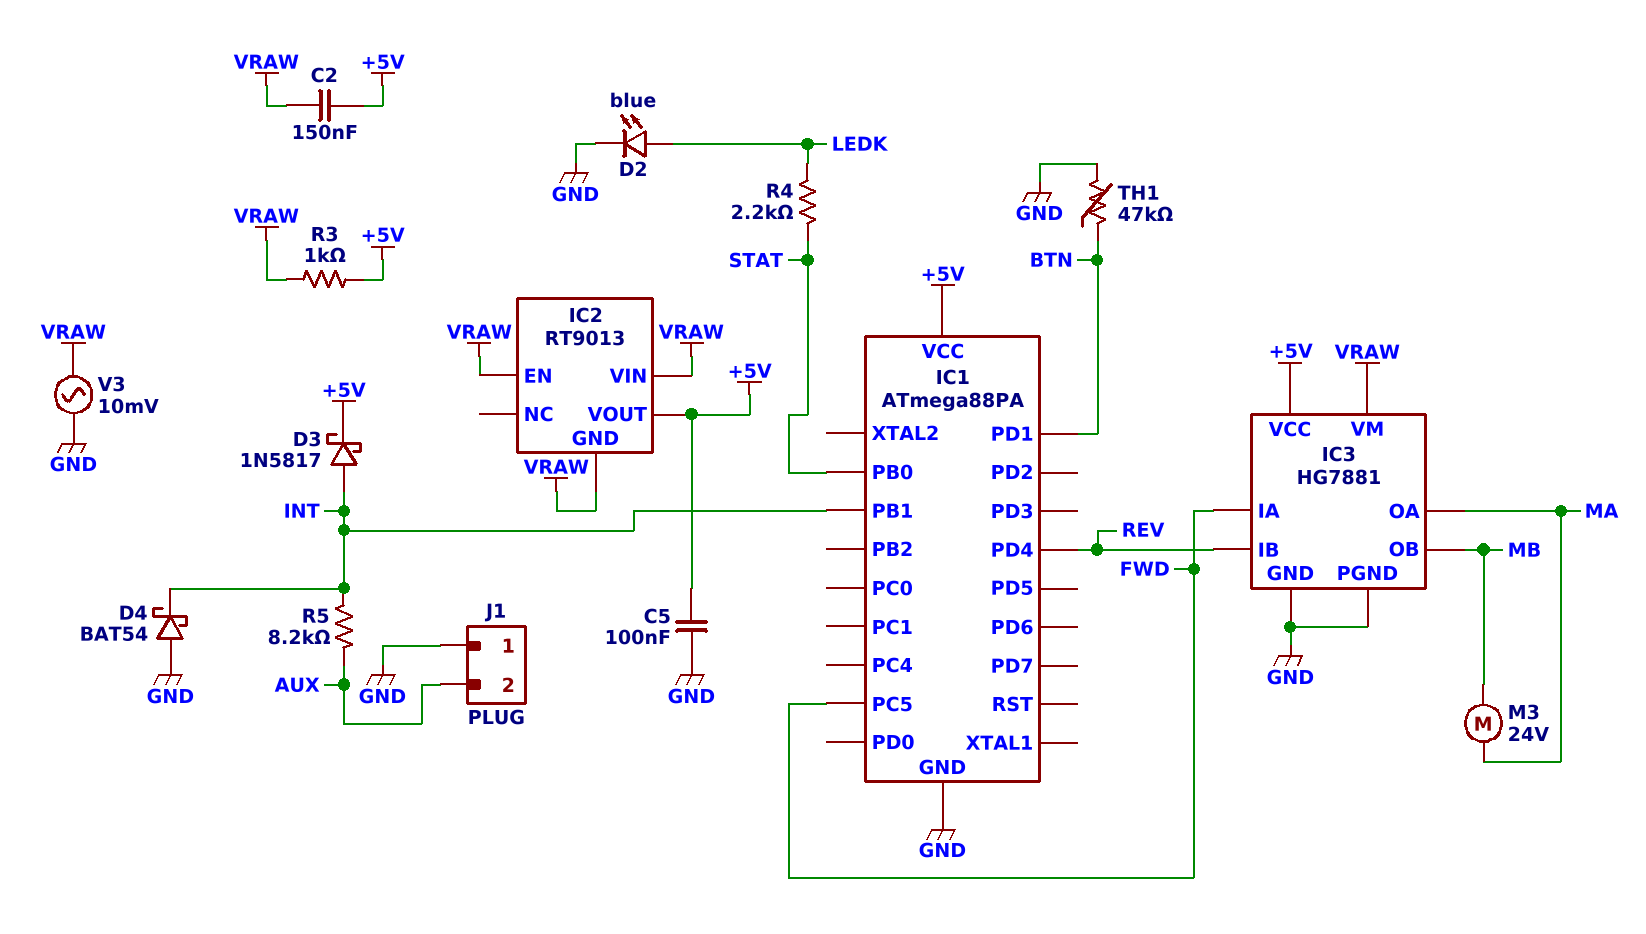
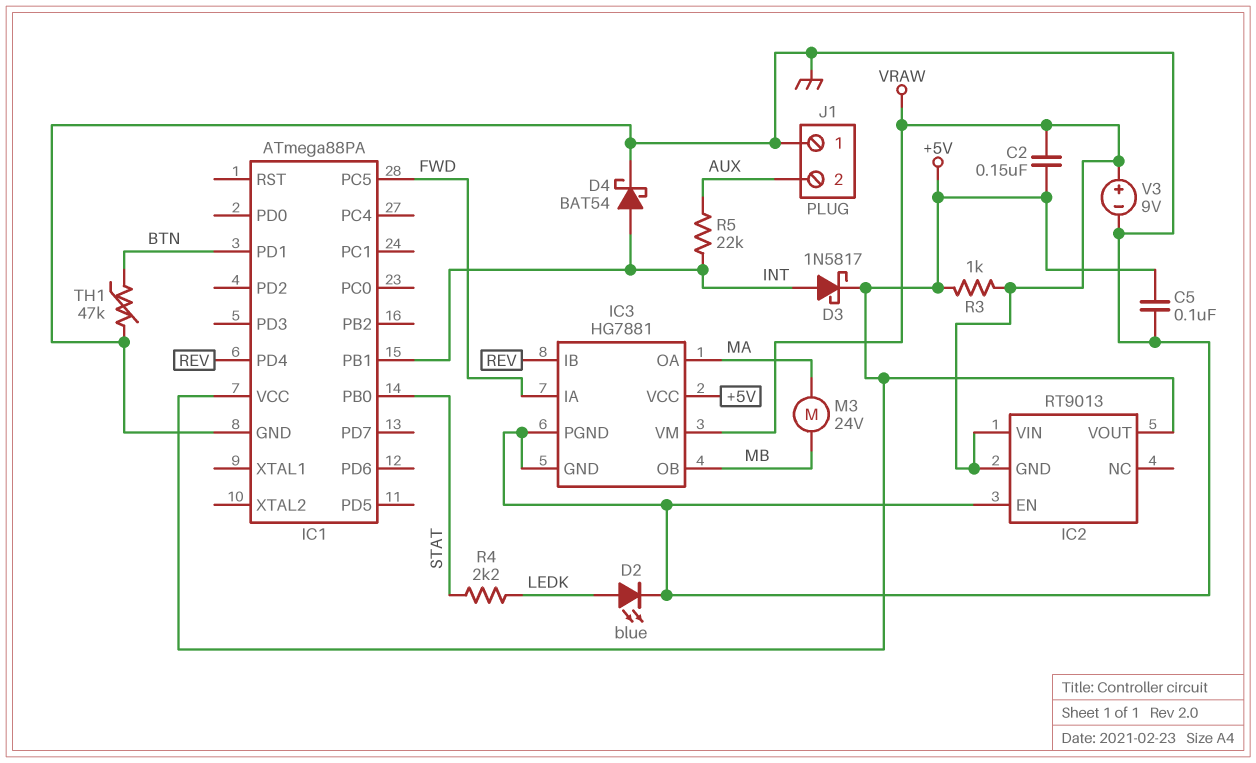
D4: schottky BAT54 (A GND, K INT) -> schottky BAT54 (A INT, K GND)
IC2 pin EN: VRAW -> GND
R5: 8.2k (AUX, INT) -> 22k (AUX, INT)
V3: AC 10mV (GND, VRAW) -> 9V (plus VRAW, minus GND)

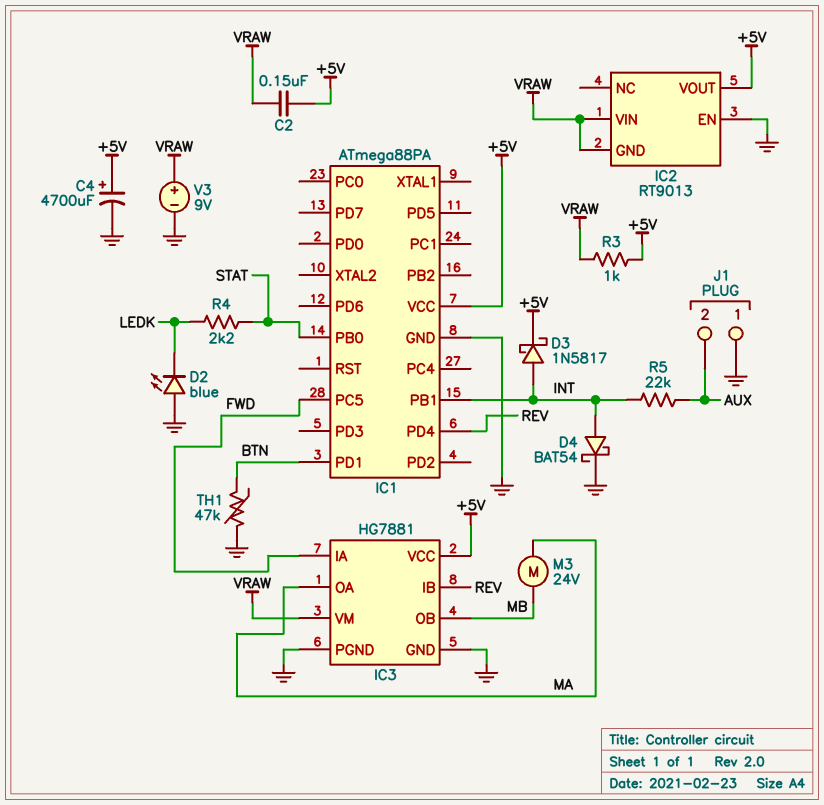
C4: none -> 4700uF (plus +5V, minus GND)
C5: 100nF (+5V, GND) -> none
D2: LED blue (A LEDK, K GND) -> LED blue (A GND, K LEDK)

